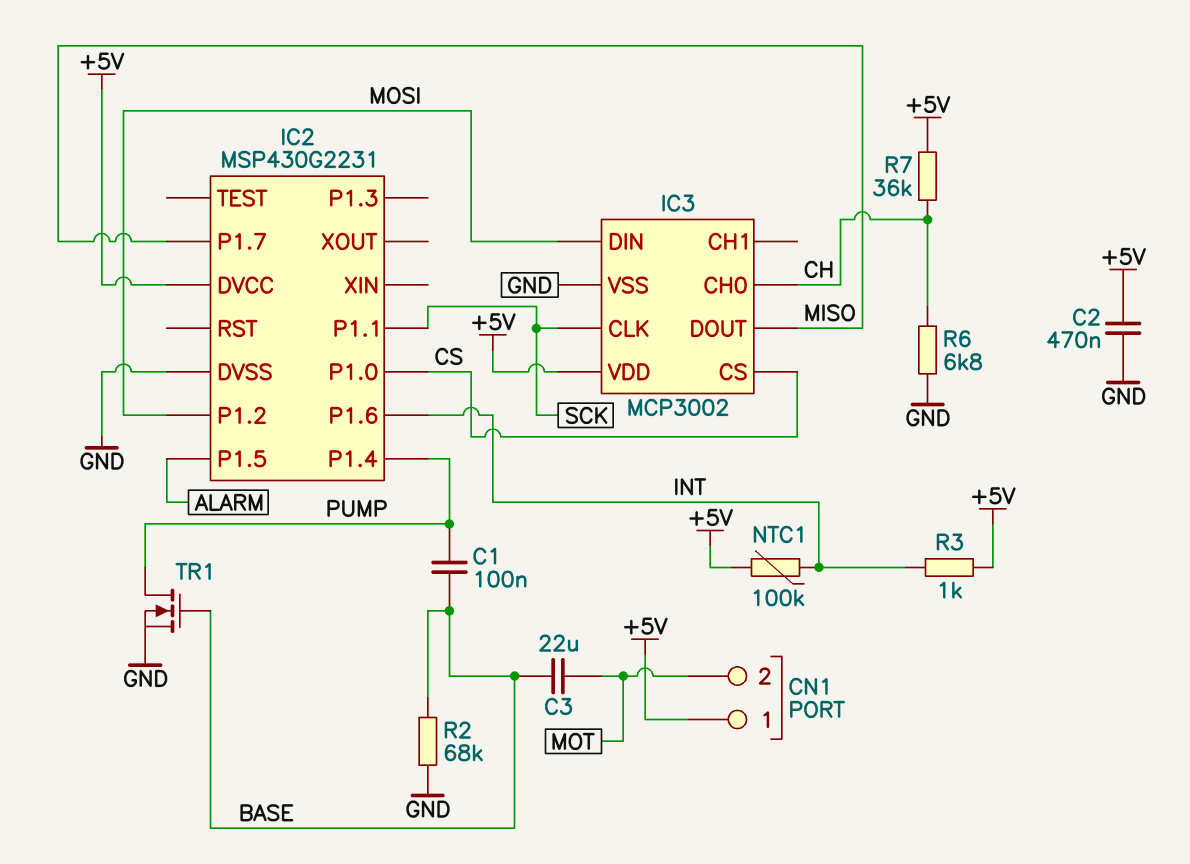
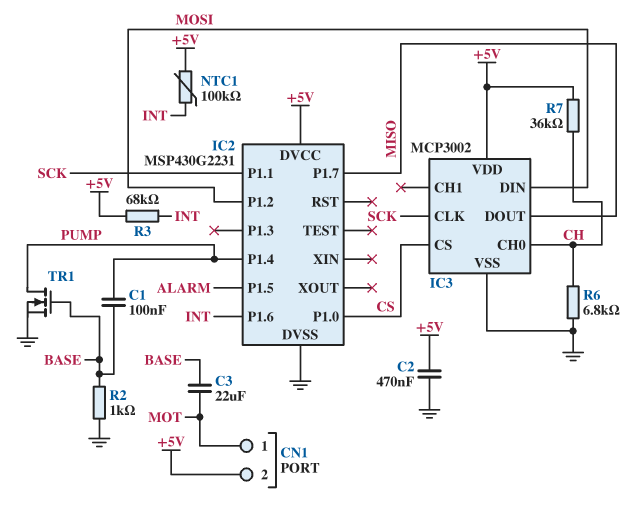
CN1 pin 1: +5V -> MOT
CN1 pin 2: MOT -> +5V
R2: 68k (BASE, GND) -> 1k (BASE, GND)
R3: 1k (+5V, INT) -> 68k (+5V, INT)

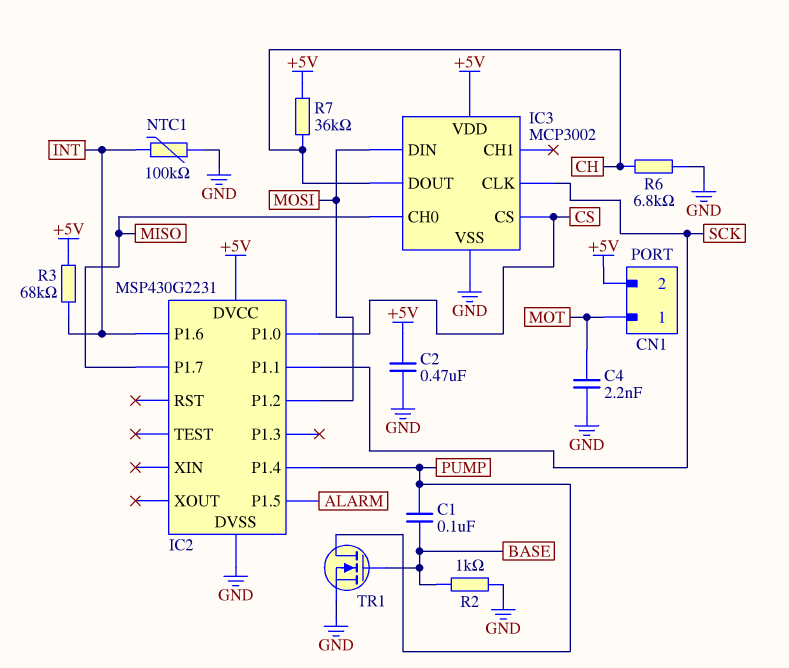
C3: 22uF (BASE, MOT) -> none
C4: none -> 2.2nF (GND, MOT)
IC3 pin CH0: CH -> MISO
IC3 pin DOUT: MISO -> CH
NTC1: 100k (+5V, INT) -> 100k (GND, INT)

